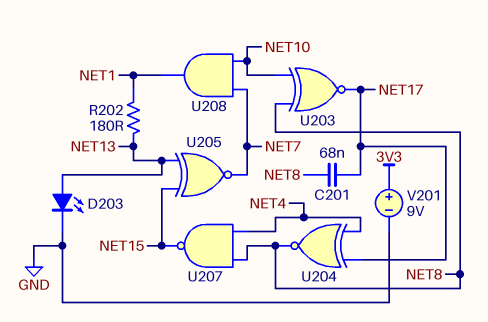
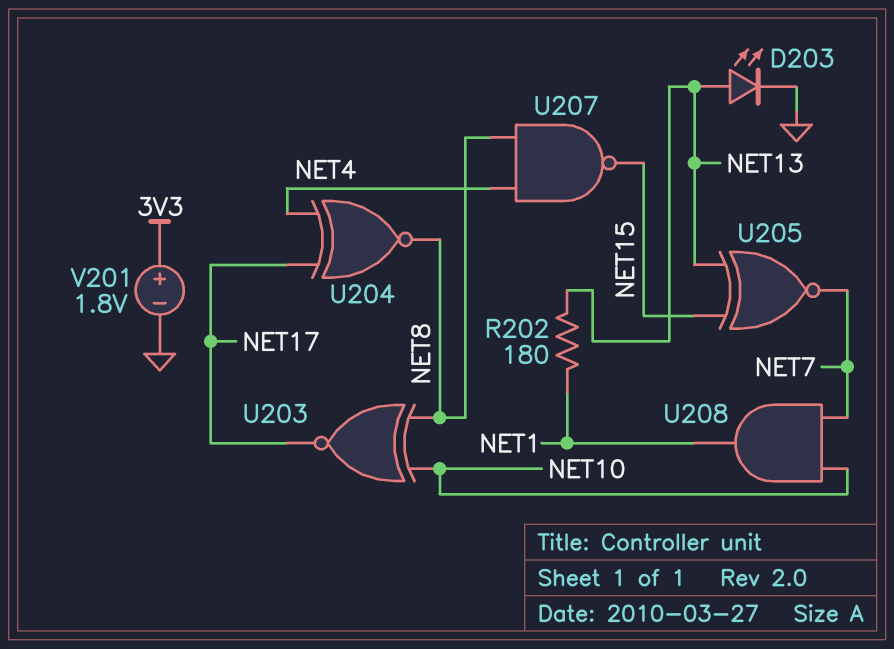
C201: 68nF (NET8, NET17) -> none
V201: 9V (plus 3V3, minus GND) -> 1.8V (plus 3V3, minus GND)

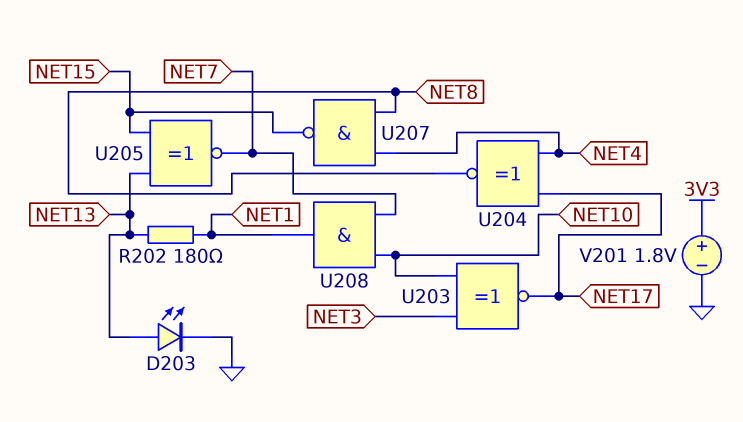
U203: XNOR (in NET8, in NET10, out NET17) -> XNOR (in NET3, in NET10, out NET17)

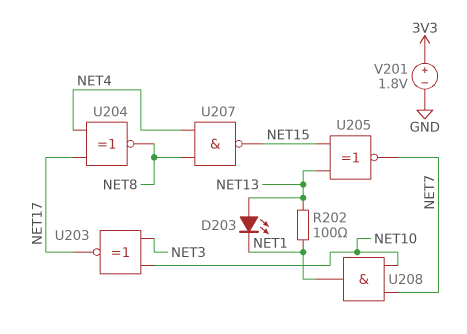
D203: LED (A NET13, K GND) -> LED (A NET13, K NET1)
R202: 180 (NET1, NET13) -> 100 (NET1, NET13)

